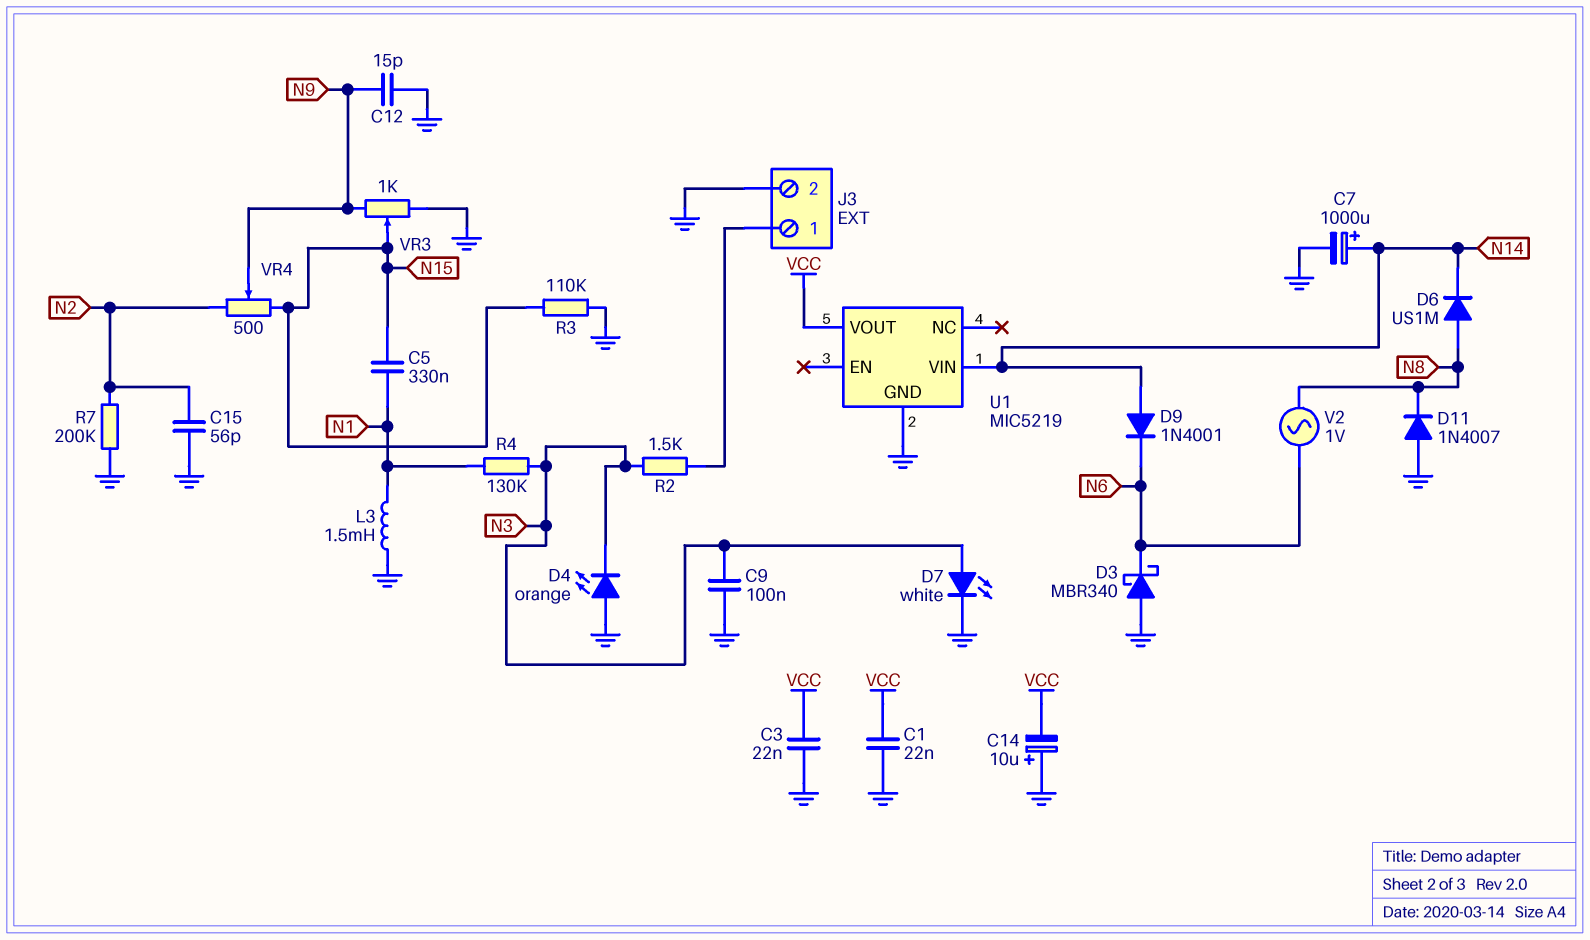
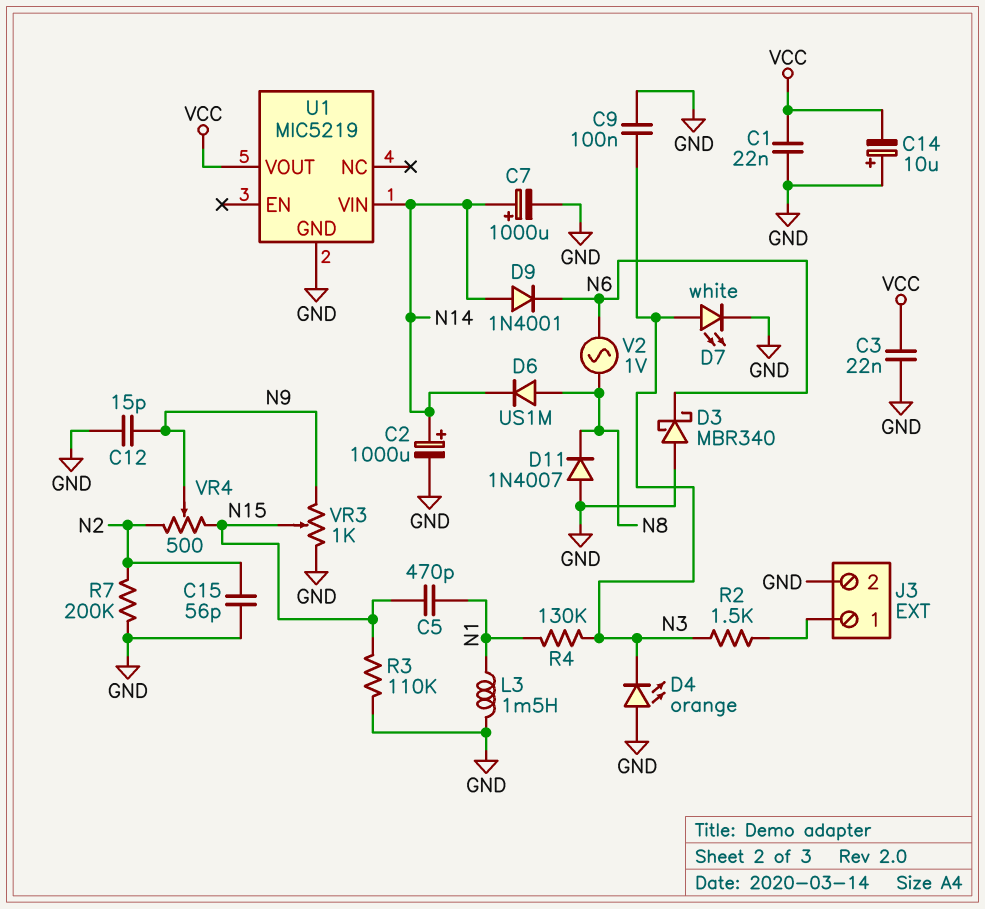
C2: none -> 1000uF (plus N14, minus GND)
C5: 330nF (N1, N15) -> 470pF (N1, N15)

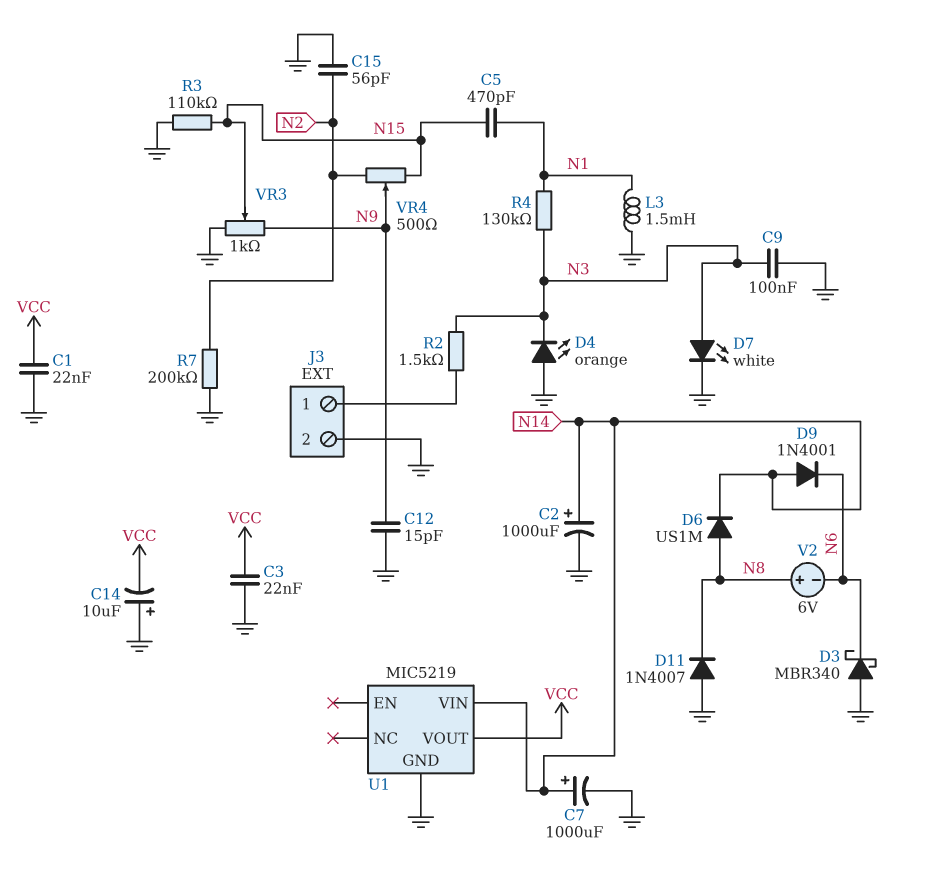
V2: AC 1V (N6, N8) -> 6V (plus N8, minus N6)

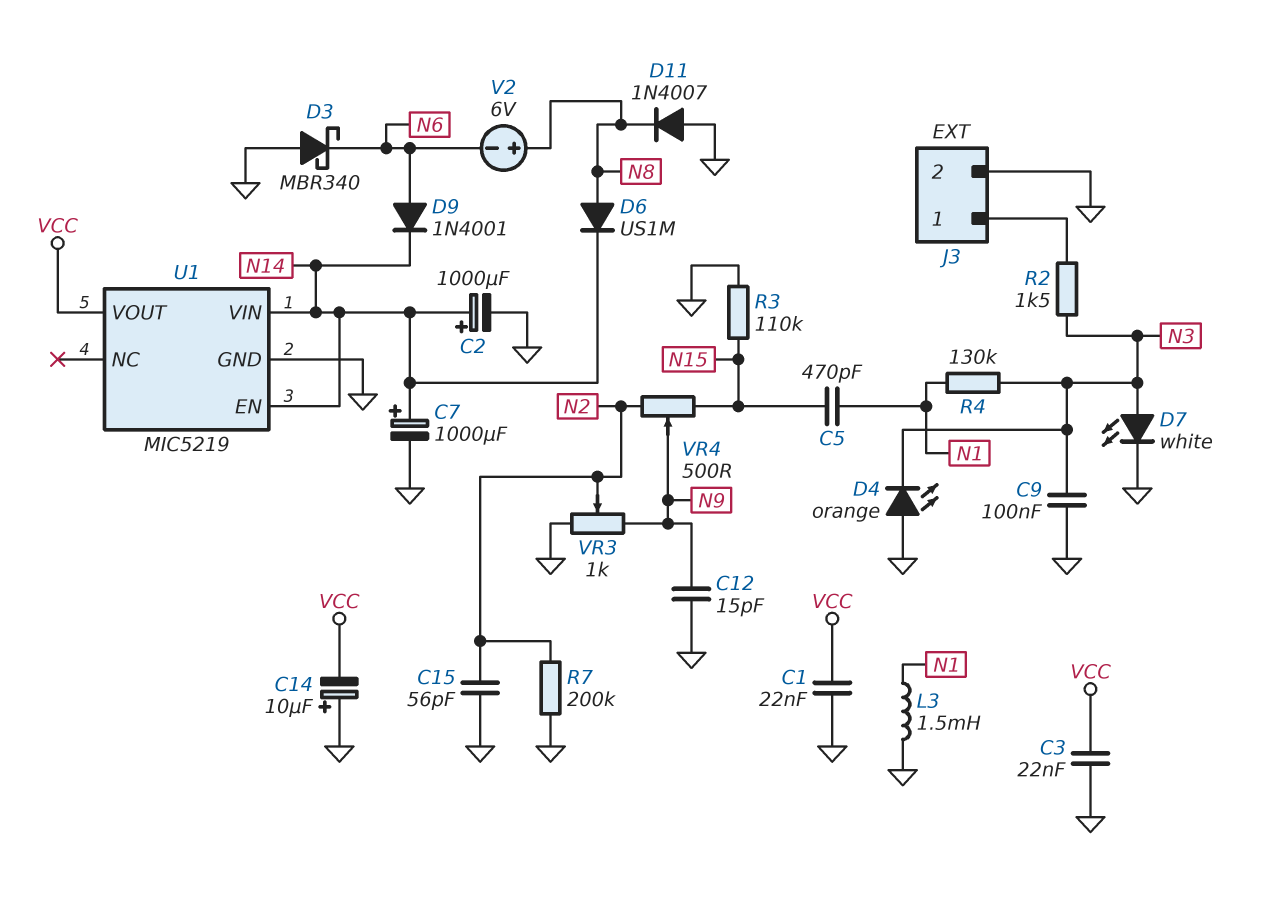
D9: diode 1N4001 (A N14, K N6) -> diode 1N4001 (A N6, K N14)
U1 pin EN: none -> N14
VR3: 1k (GND, N9, wiper N15) -> 1k (GND, N9, wiper N2)

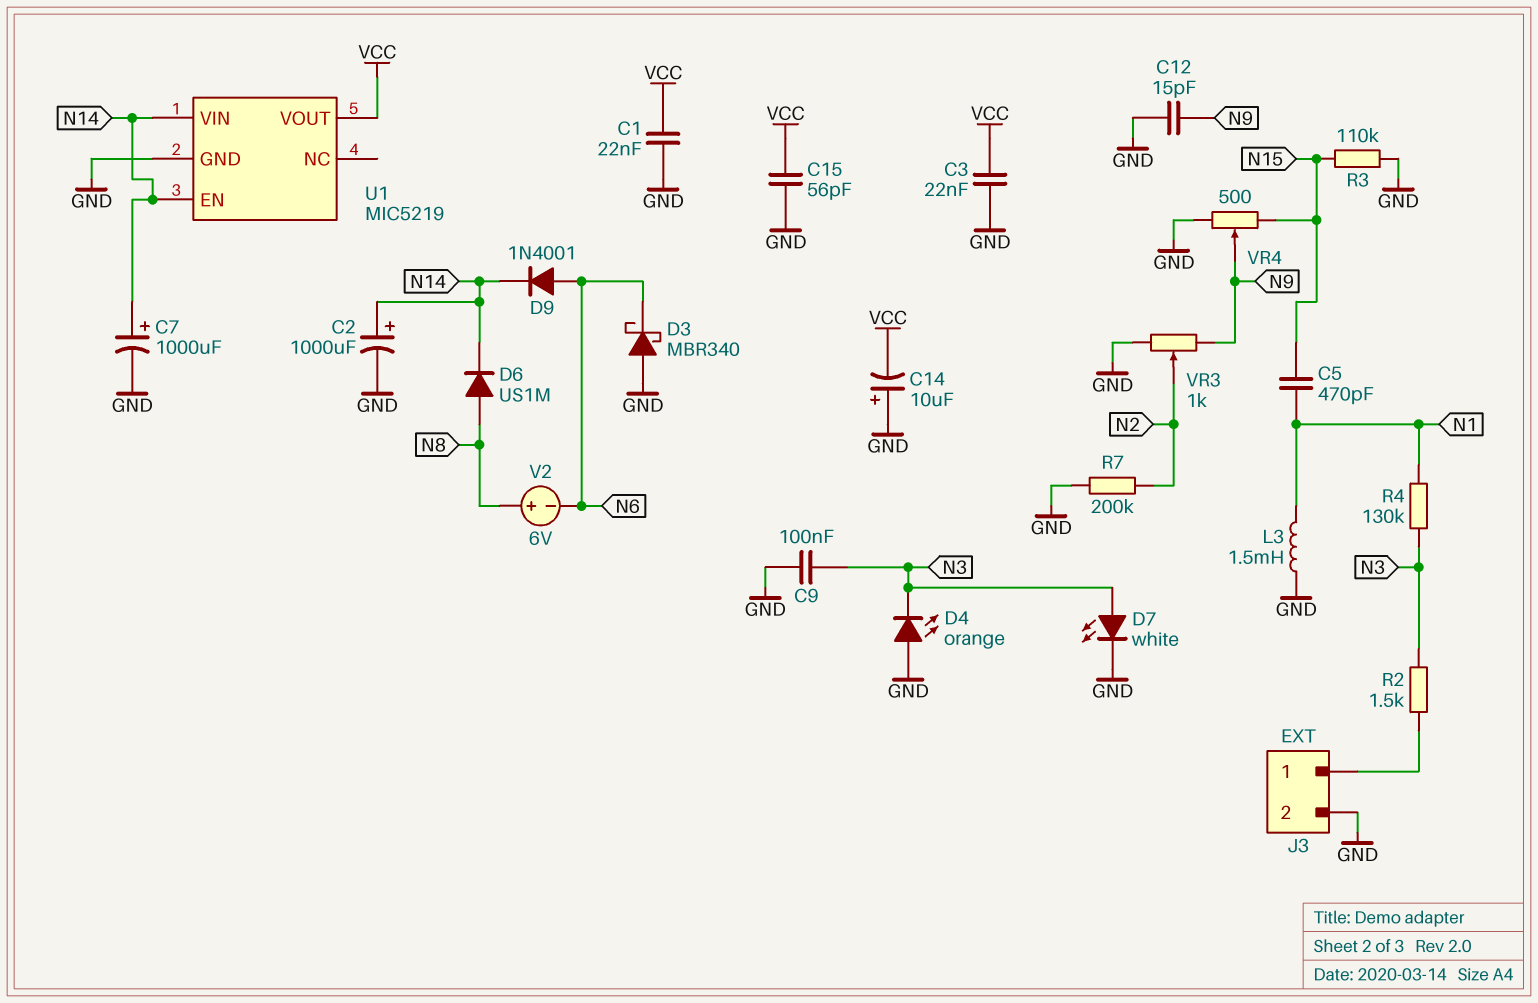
C15: 56pF (GND, N2) -> 56pF (GND, VCC)
D11: diode 1N4007 (A GND, K N8) -> none
VR4: 500 (N2, N15, wiper N9) -> 500 (GND, N15, wiper N9)

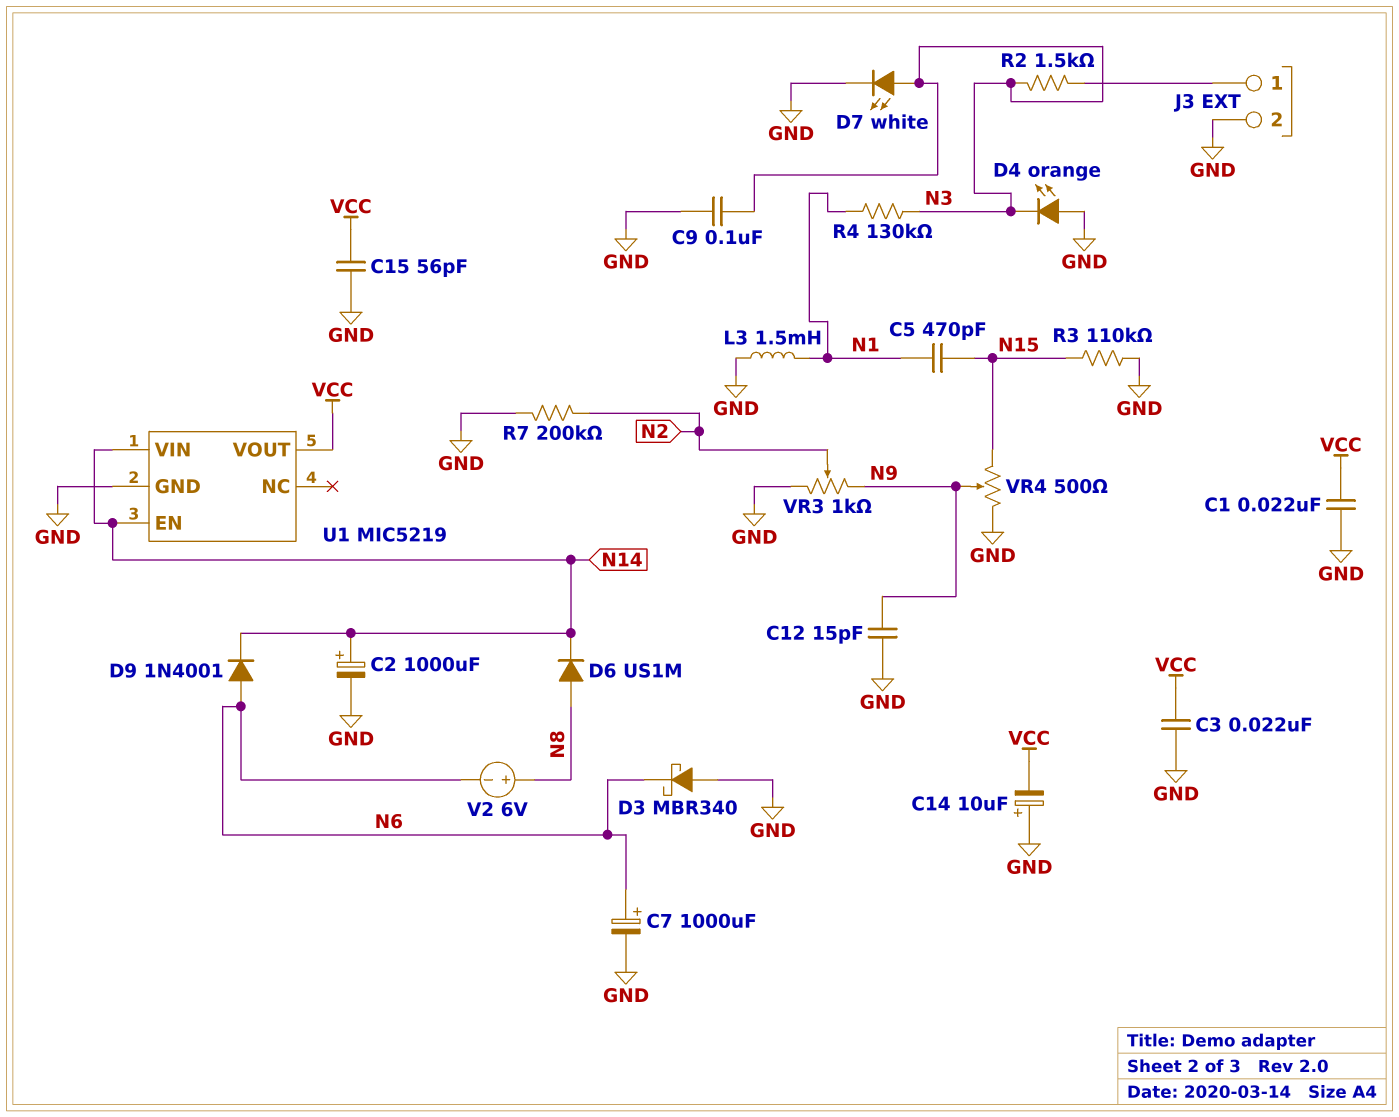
C7: 1000uF (plus N14, minus GND) -> 1000uF (plus N6, minus GND)

